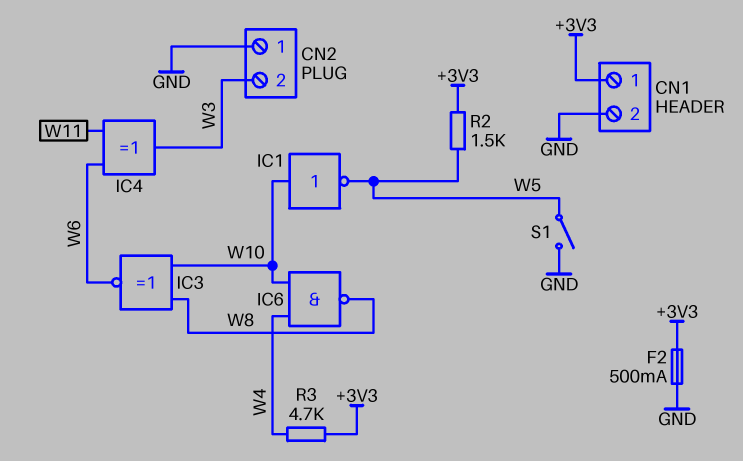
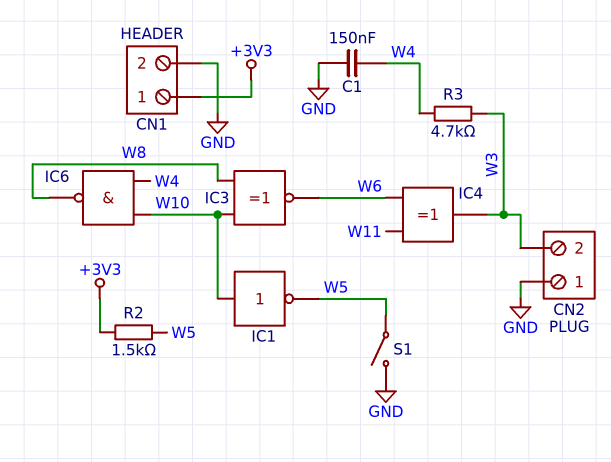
C1: none -> 150nF (GND, W4)
F2: 500mA (+3V3, GND) -> none
R3: 4.7k (+3V3, W4) -> 4.7k (W3, W4)

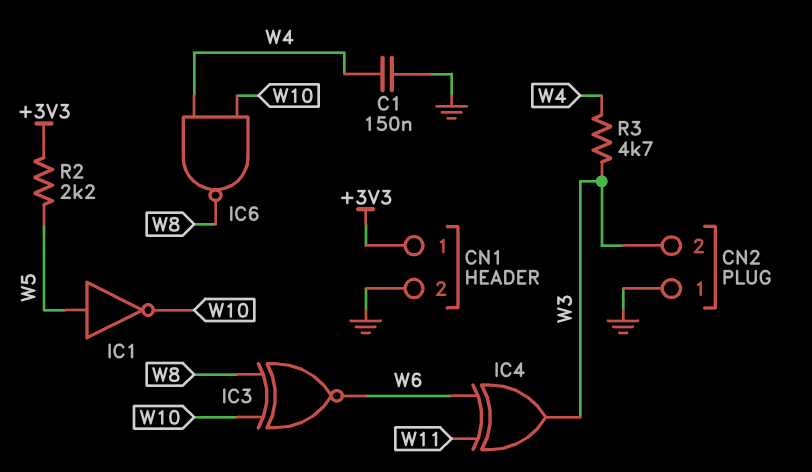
IC1: NOT (in W10, out W5) -> NOT (in W5, out W10)
R2: 1.5k (+3V3, W5) -> 2.2k (+3V3, W5)
S1: switch (GND, W5) -> none

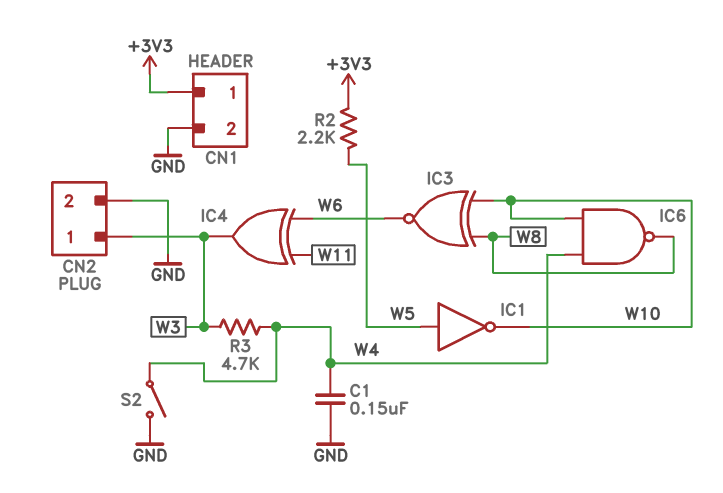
CN2 pin 1: GND -> W3
CN2 pin 2: W3 -> GND
S2: none -> switch (GND, W4)

